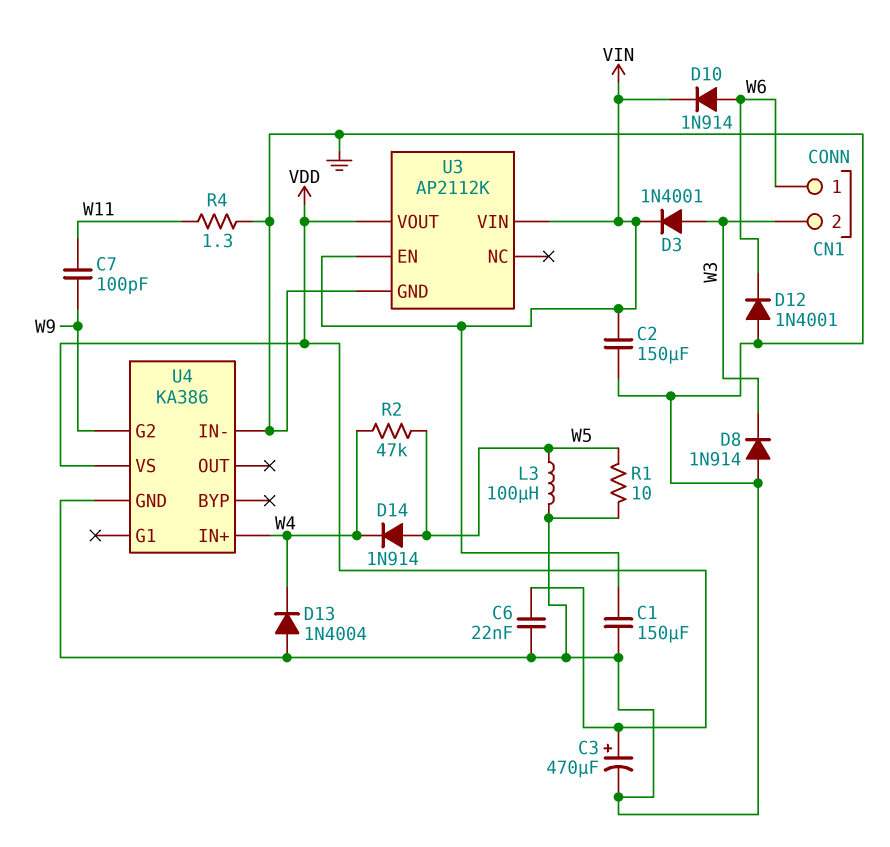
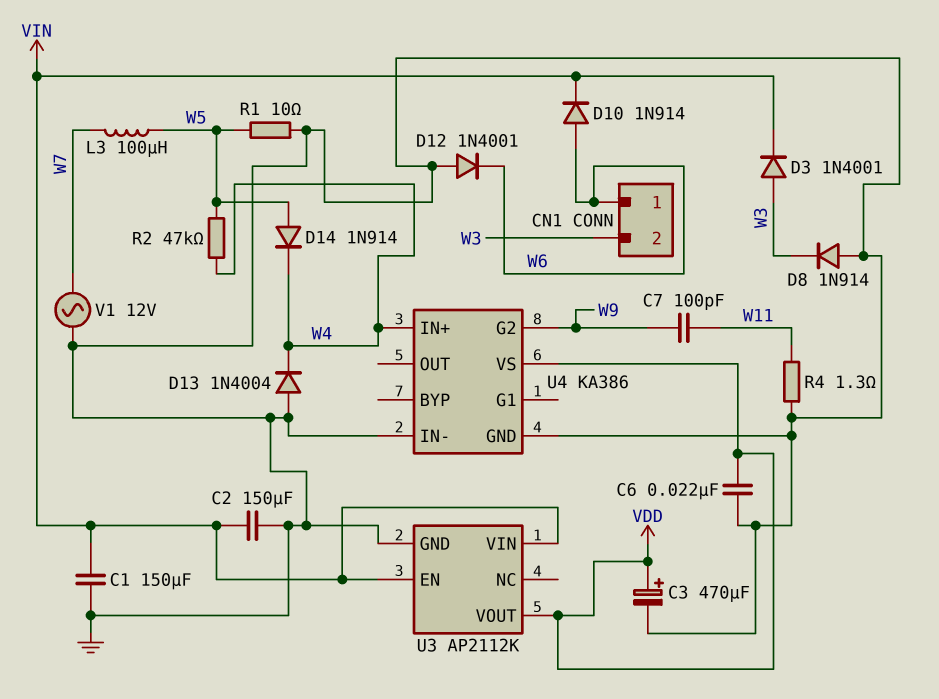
L3: 100uH (GND, W5) -> 100uH (W5, W7)
V1: none -> AC 12V (GND, W7)

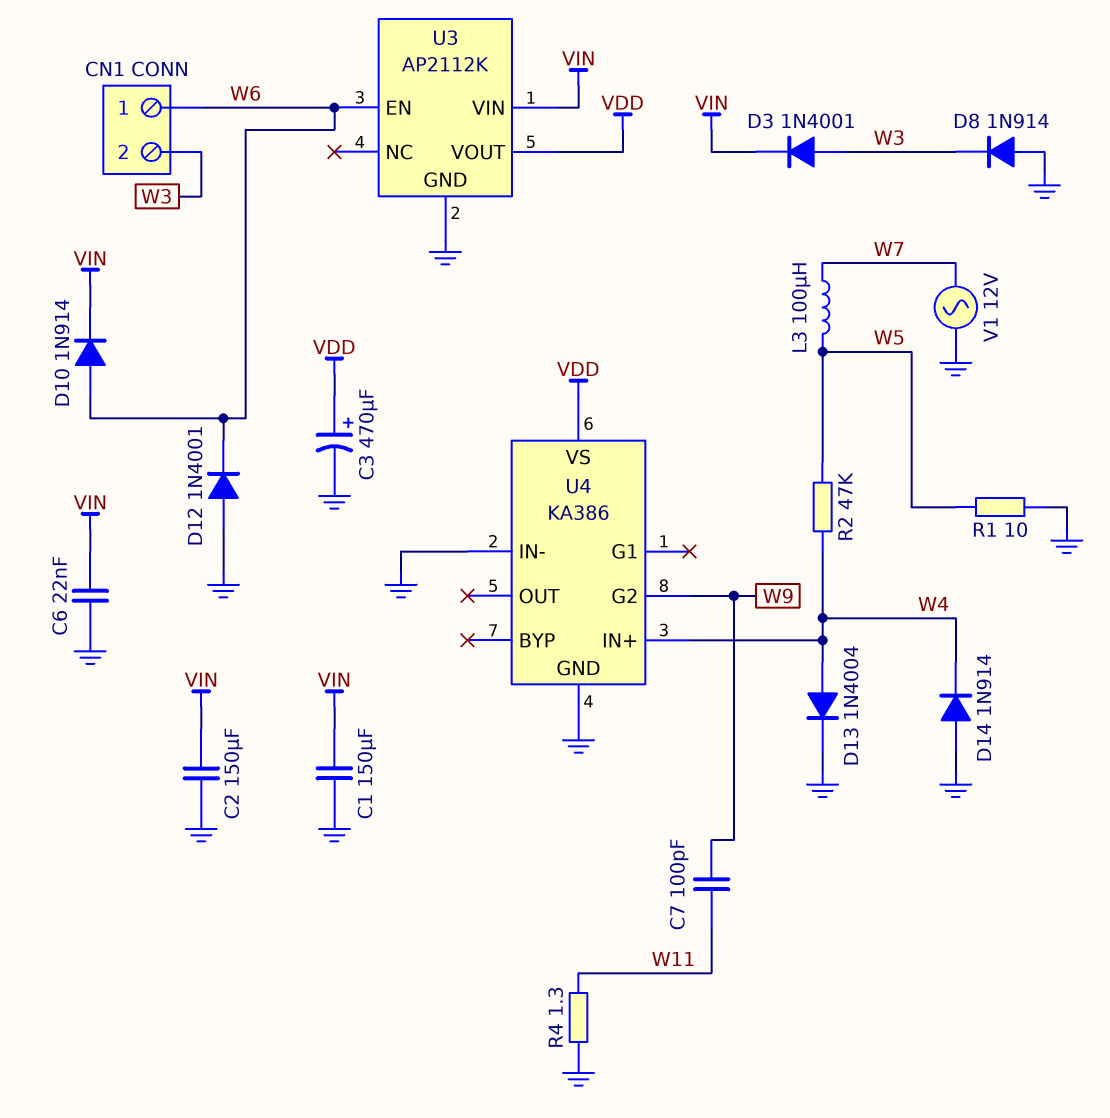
C6: 22nF (GND, VDD) -> 22nF (GND, VIN)
D13: diode 1N4004 (A GND, K W4) -> diode 1N4004 (A W4, K GND)
D14: diode 1N914 (A W5, K W4) -> diode 1N914 (A GND, K W4)
U3 pin EN: VIN -> W6

